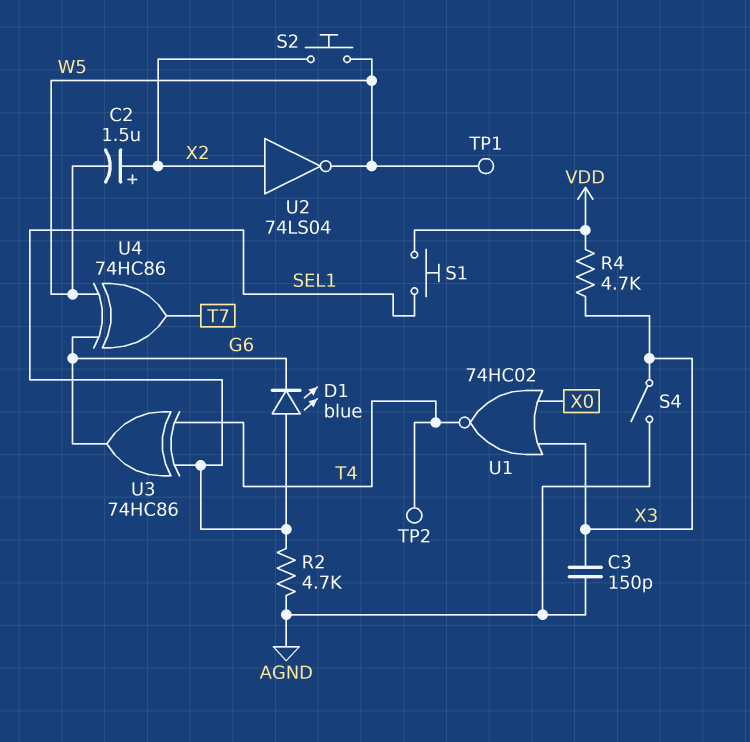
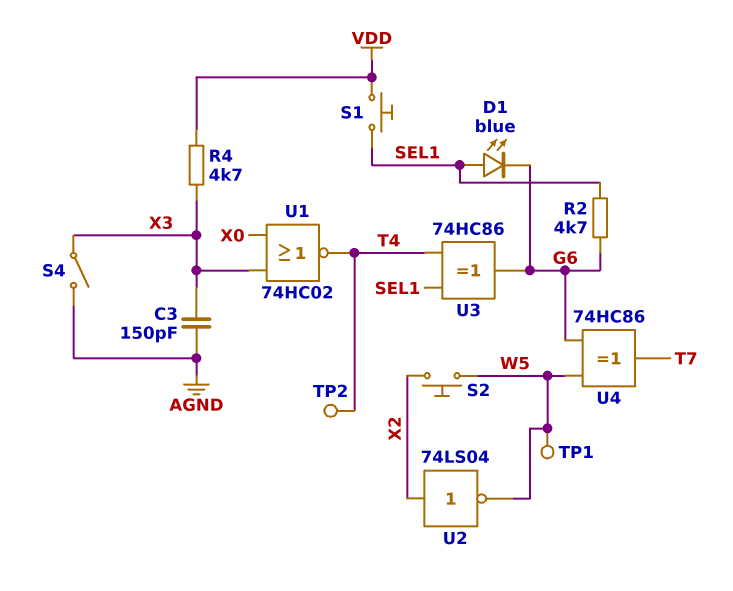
C2: 1.5uF (plus X2, minus W5) -> none
R2: 4.7k (AGND, SEL1) -> 4.7k (G6, SEL1)

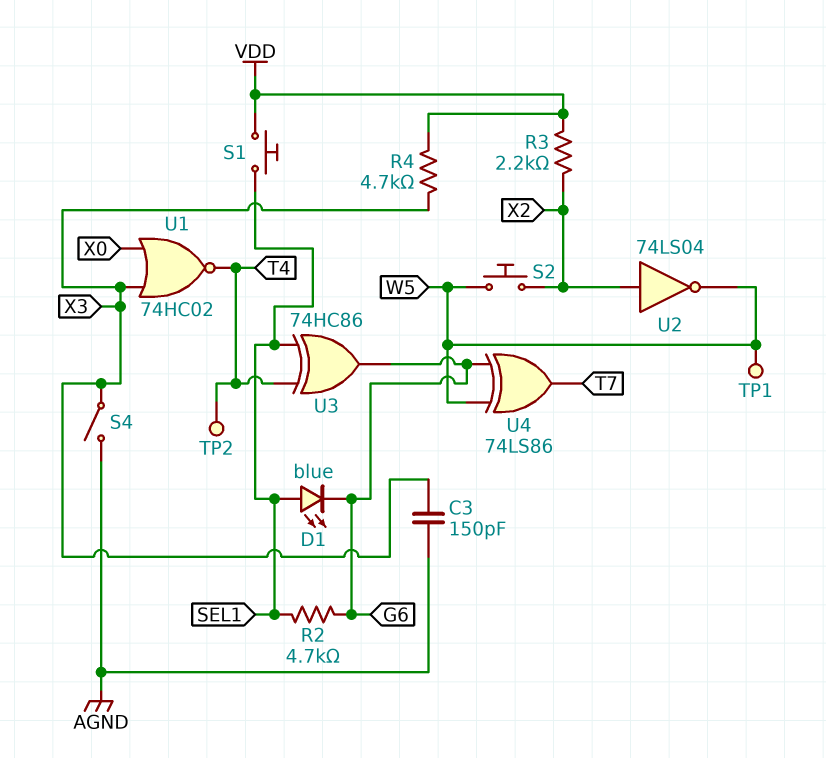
R3: none -> 2.2k (VDD, X2)
U4: XOR 74HC86 (in G6, in W5, out T7) -> XOR 74LS86 (in G6, in W5, out T7)

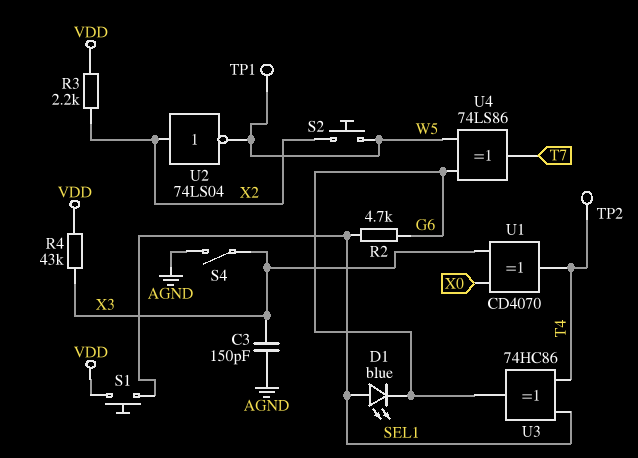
R4: 4.7k (VDD, X3) -> 43k (VDD, X3)
U1: NOR 74HC02 (in X0, in X3, out T4) -> XOR CD4070 (in X0, in X3, out T4)

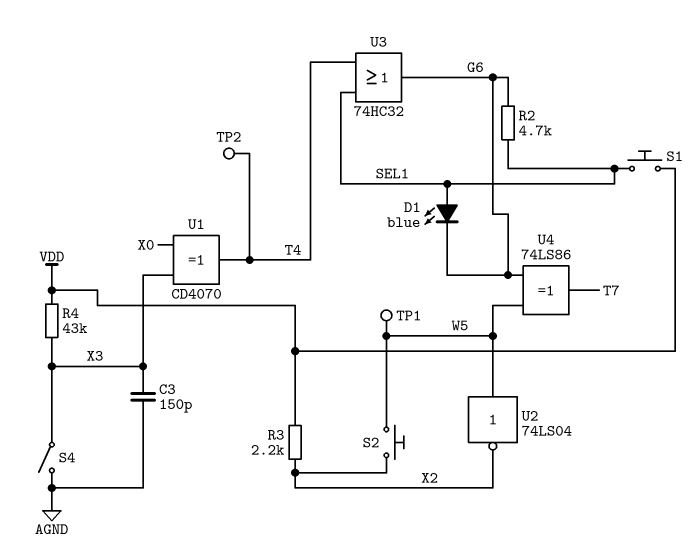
U2: NOT 74LS04 (in X2, out W5) -> NOT 74LS04 (in W5, out X2)
U3: XOR 74HC86 (in SEL1, in T4, out G6) -> OR 74HC32 (in SEL1, in T4, out G6)

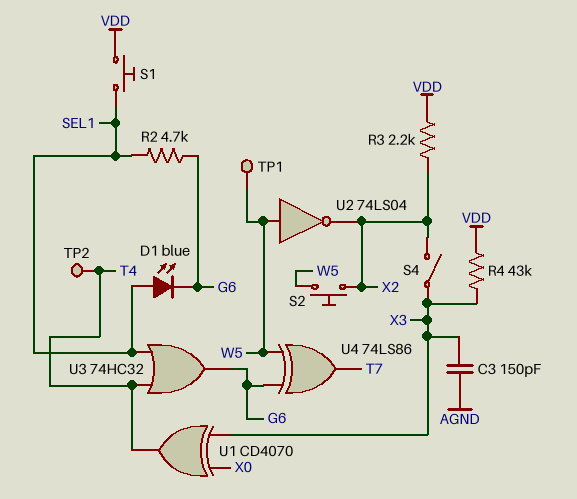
S4: switch (AGND, X3) -> switch (X2, X3)

